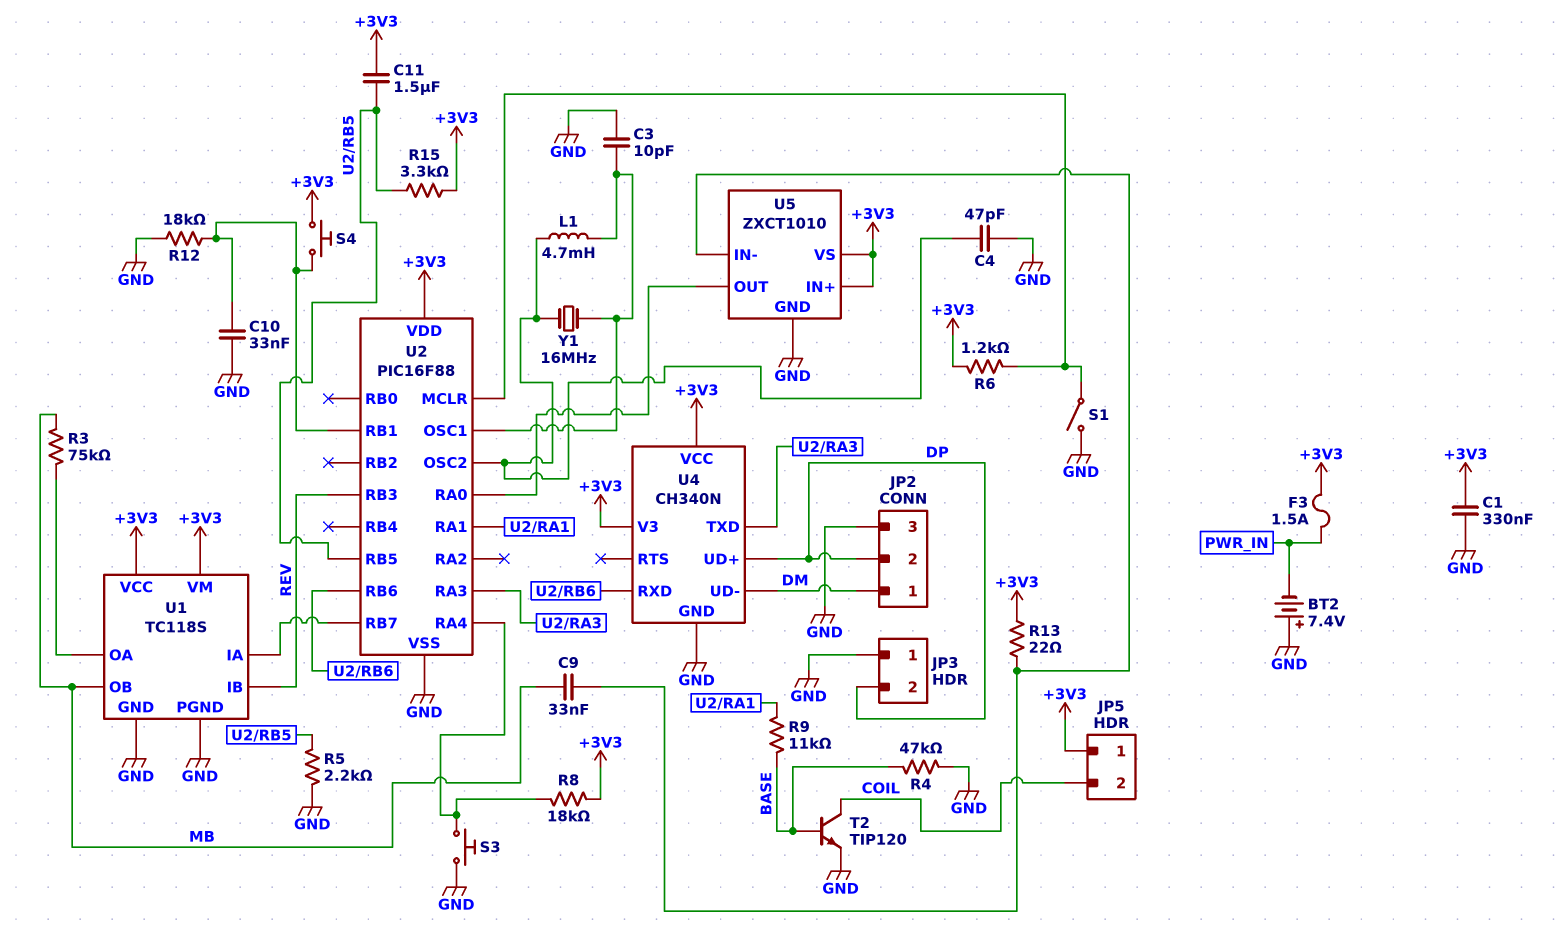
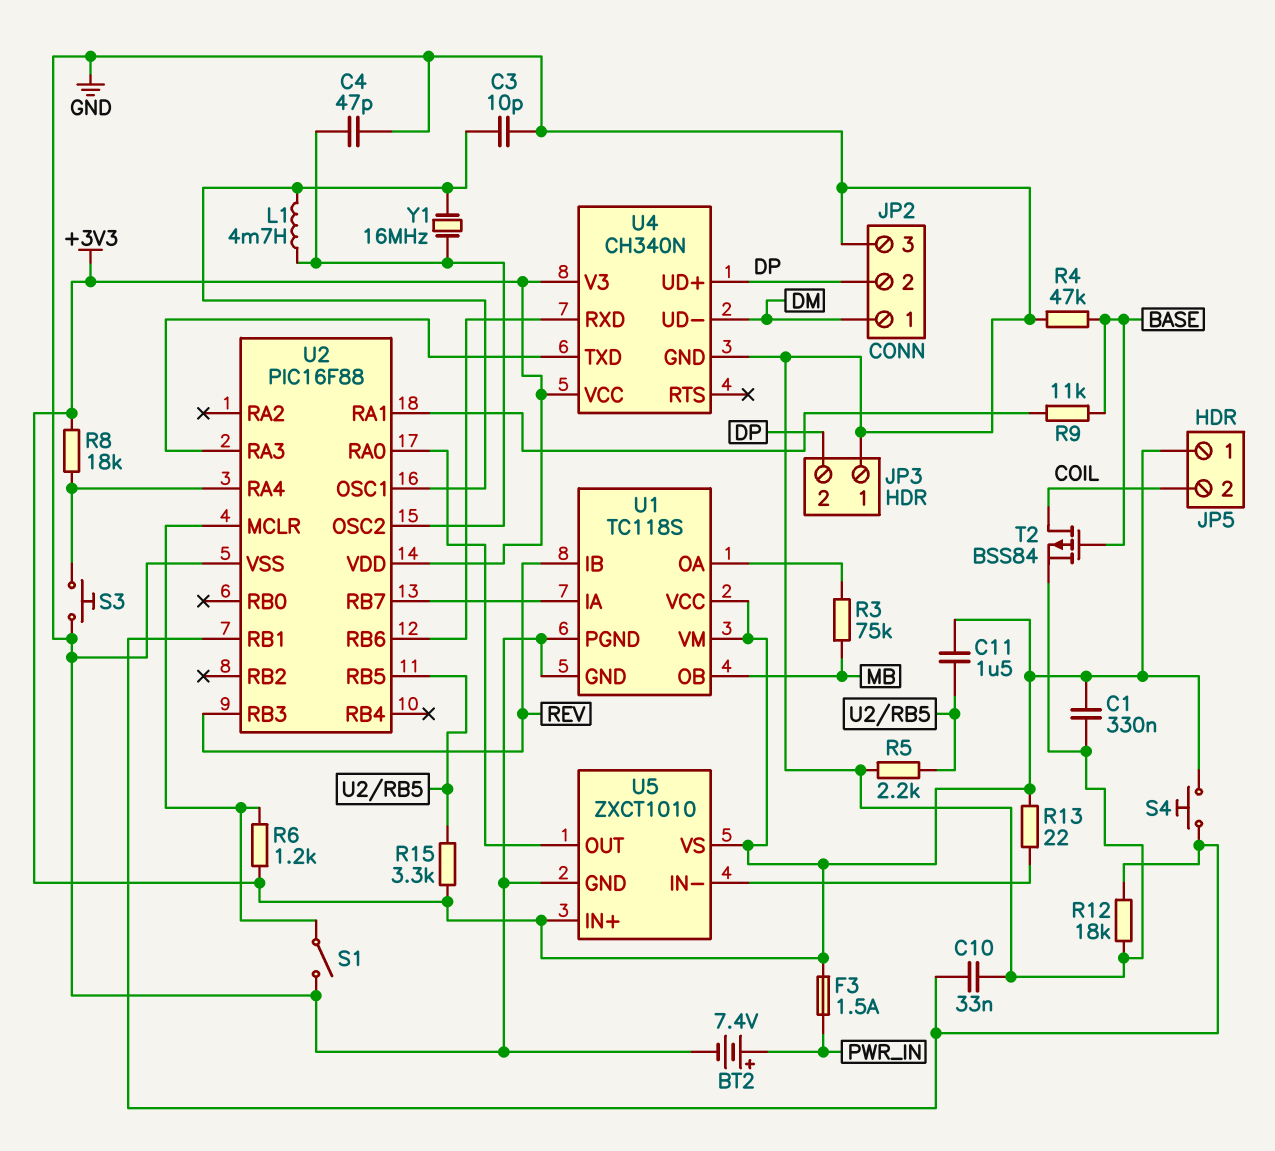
BT2: 7.4V (plus GND, minus PWR_IN) -> 7.4V (plus PWR_IN, minus GND)
C9: 33nF (MB, U5/IN-) -> none
T2: NPN TIP120 (B BASE, C COIL, E GND) -> PMOS BSS84 (G BASE, D COIL, S GND)

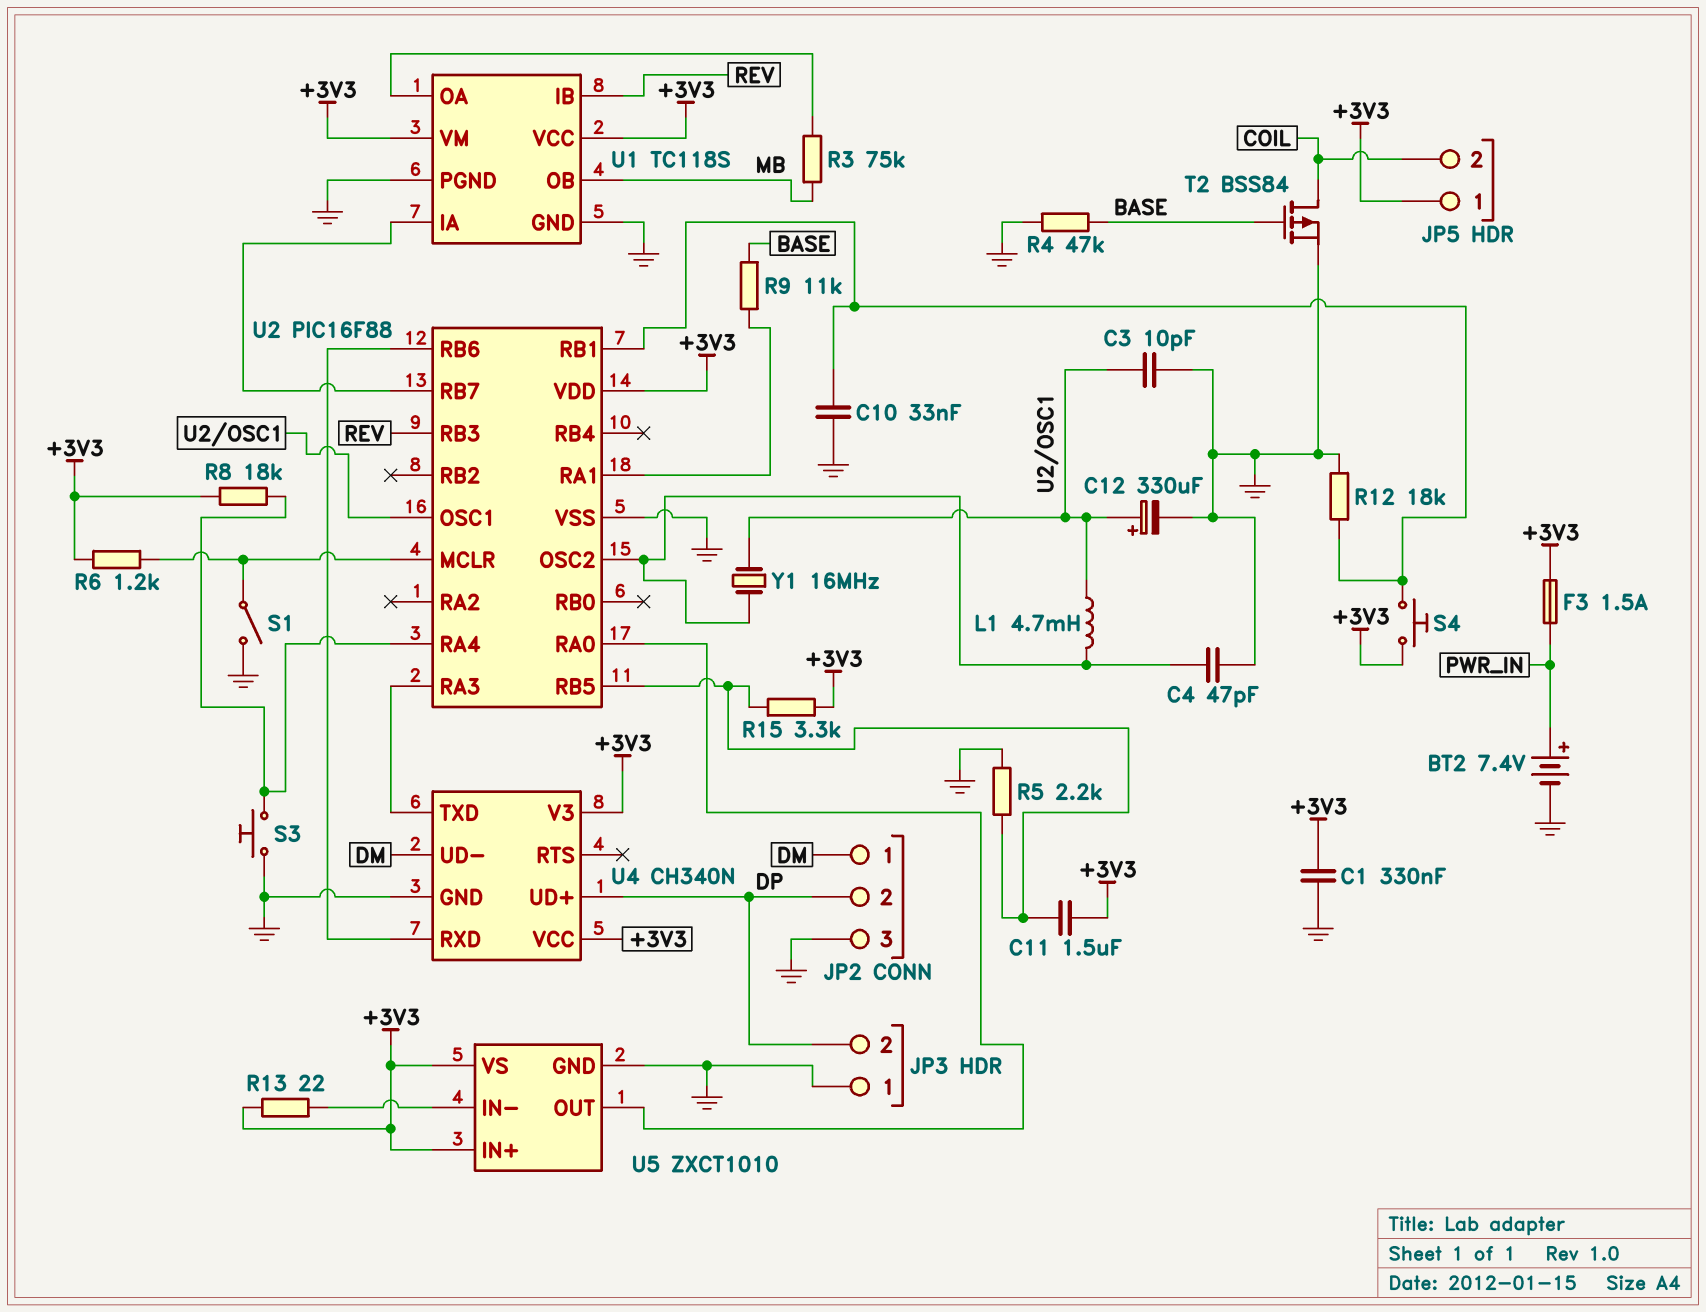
C12: none -> 330uF (plus U2/OSC1, minus GND)

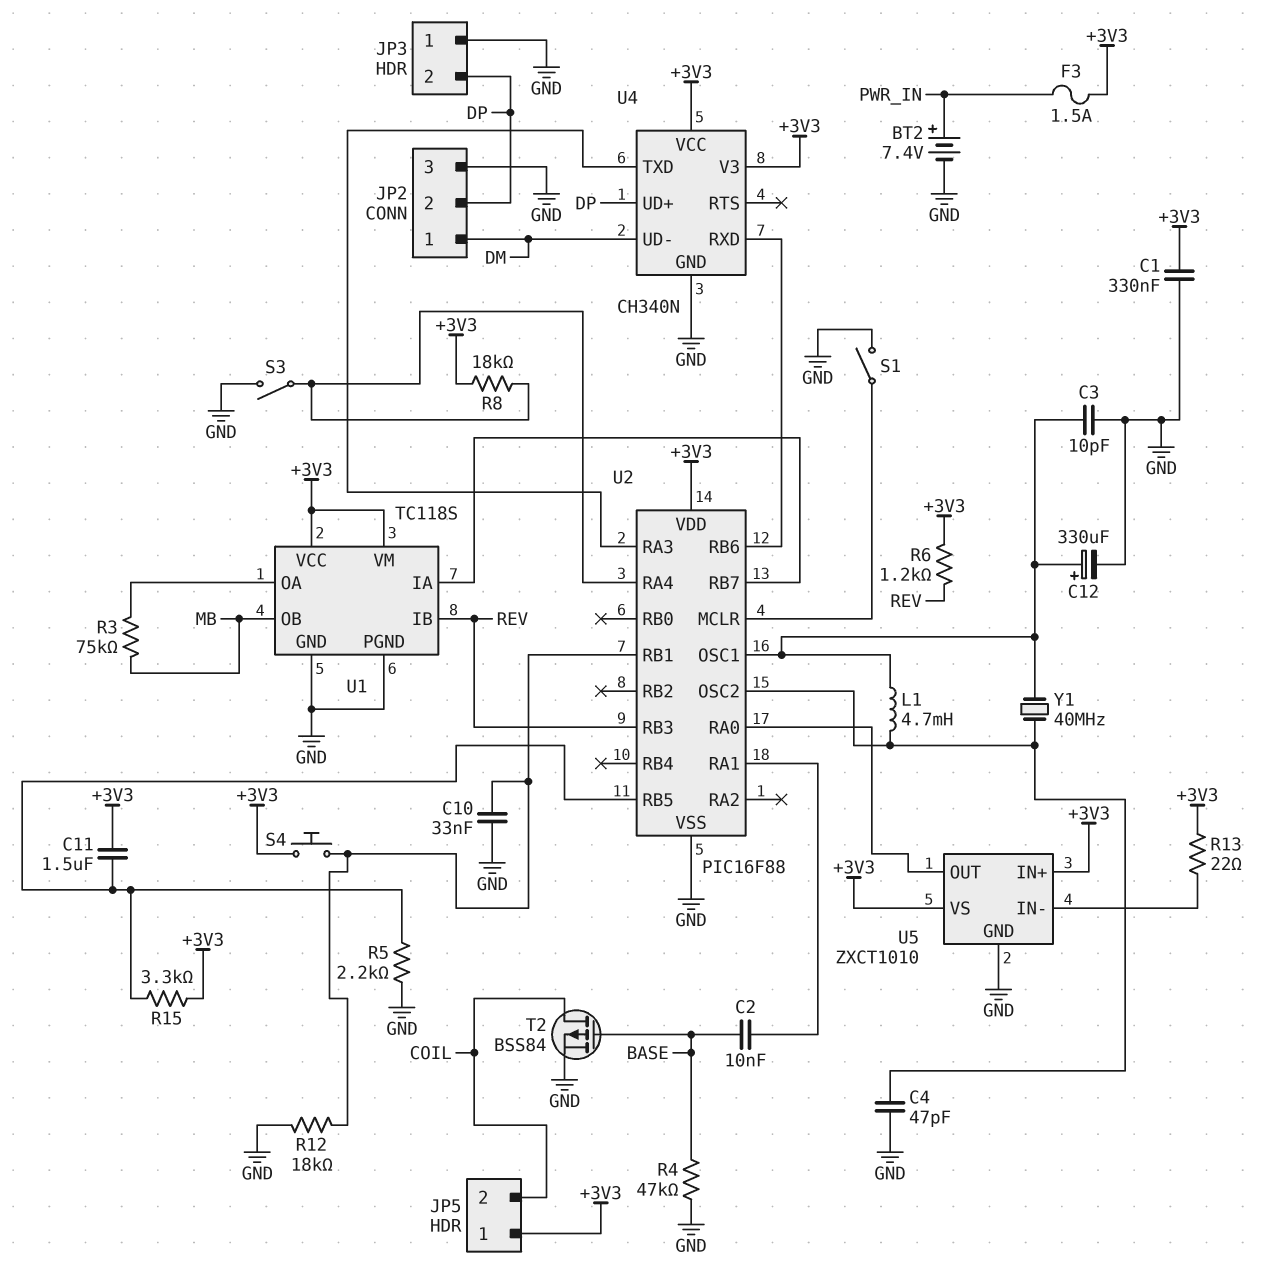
C2: none -> 10nF (BASE, U2/RA1)
R6: 1.2k (+3V3, U2/MCLR) -> 1.2k (+3V3, REV)
R9: 11k (BASE, U2/RA1) -> none
S3: button (GND, U2/RA4) -> switch (GND, U2/RA4)
Y1: 16MHz (U2/OSC1, U2/OSC2) -> 40MHz (U2/OSC1, U2/OSC2)

